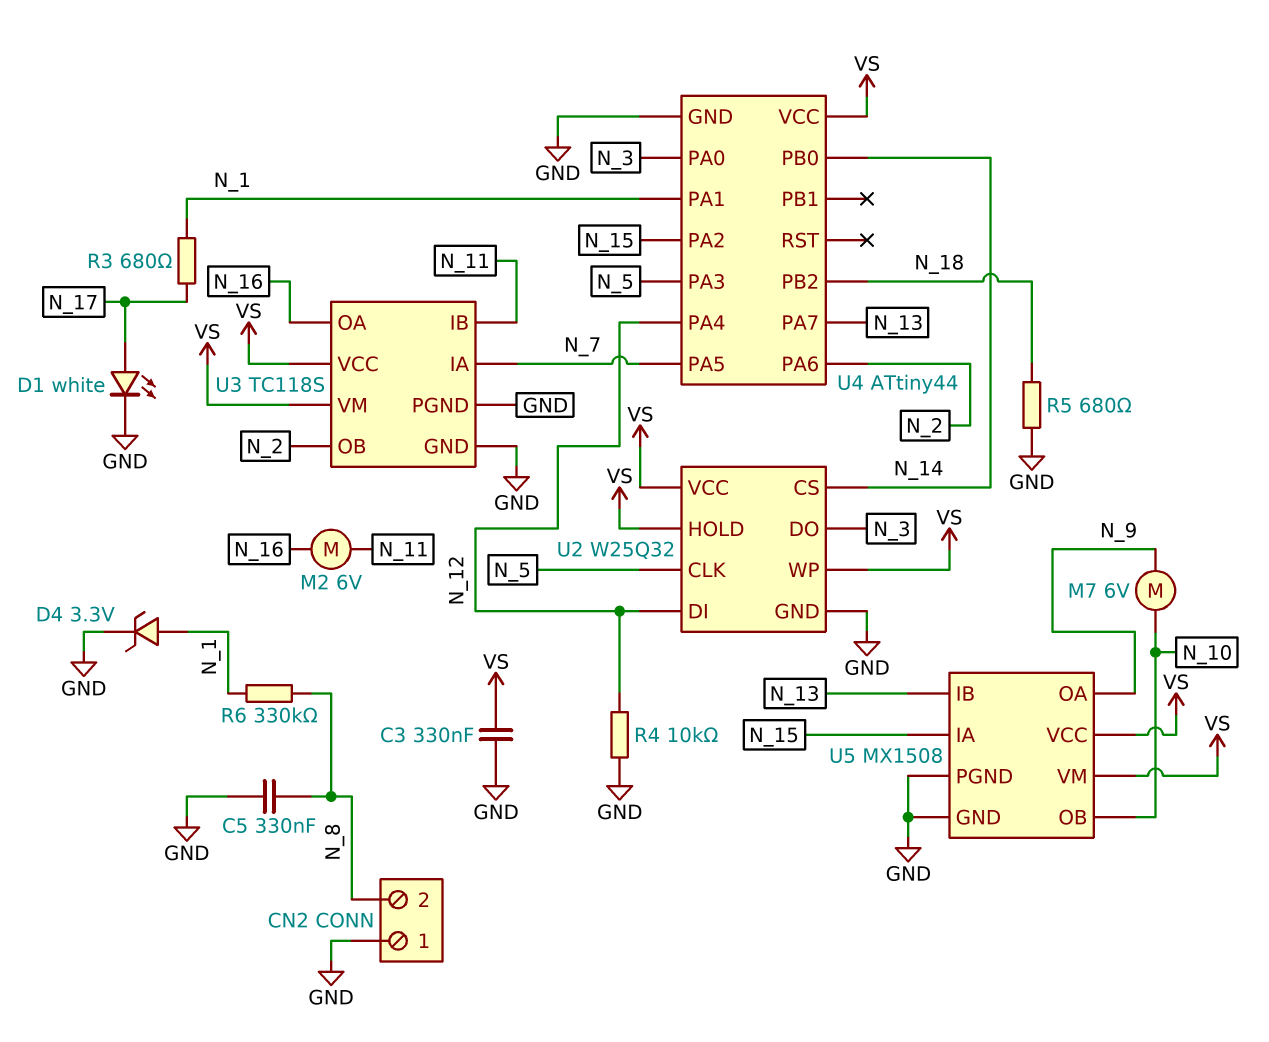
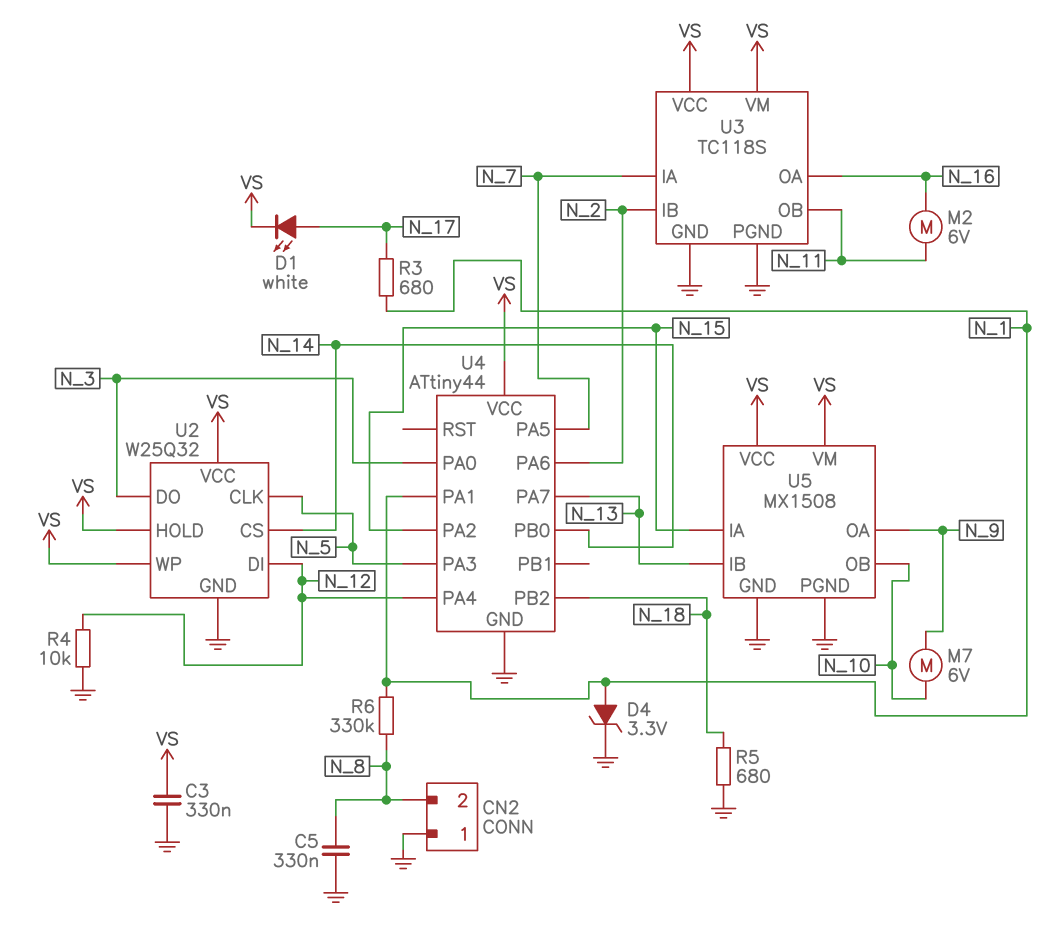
D1: LED white (A N_17, K GND) -> LED white (A N_17, K VS)
U3 pin IB: N_11 -> N_2
U3 pin OB: N_2 -> N_11

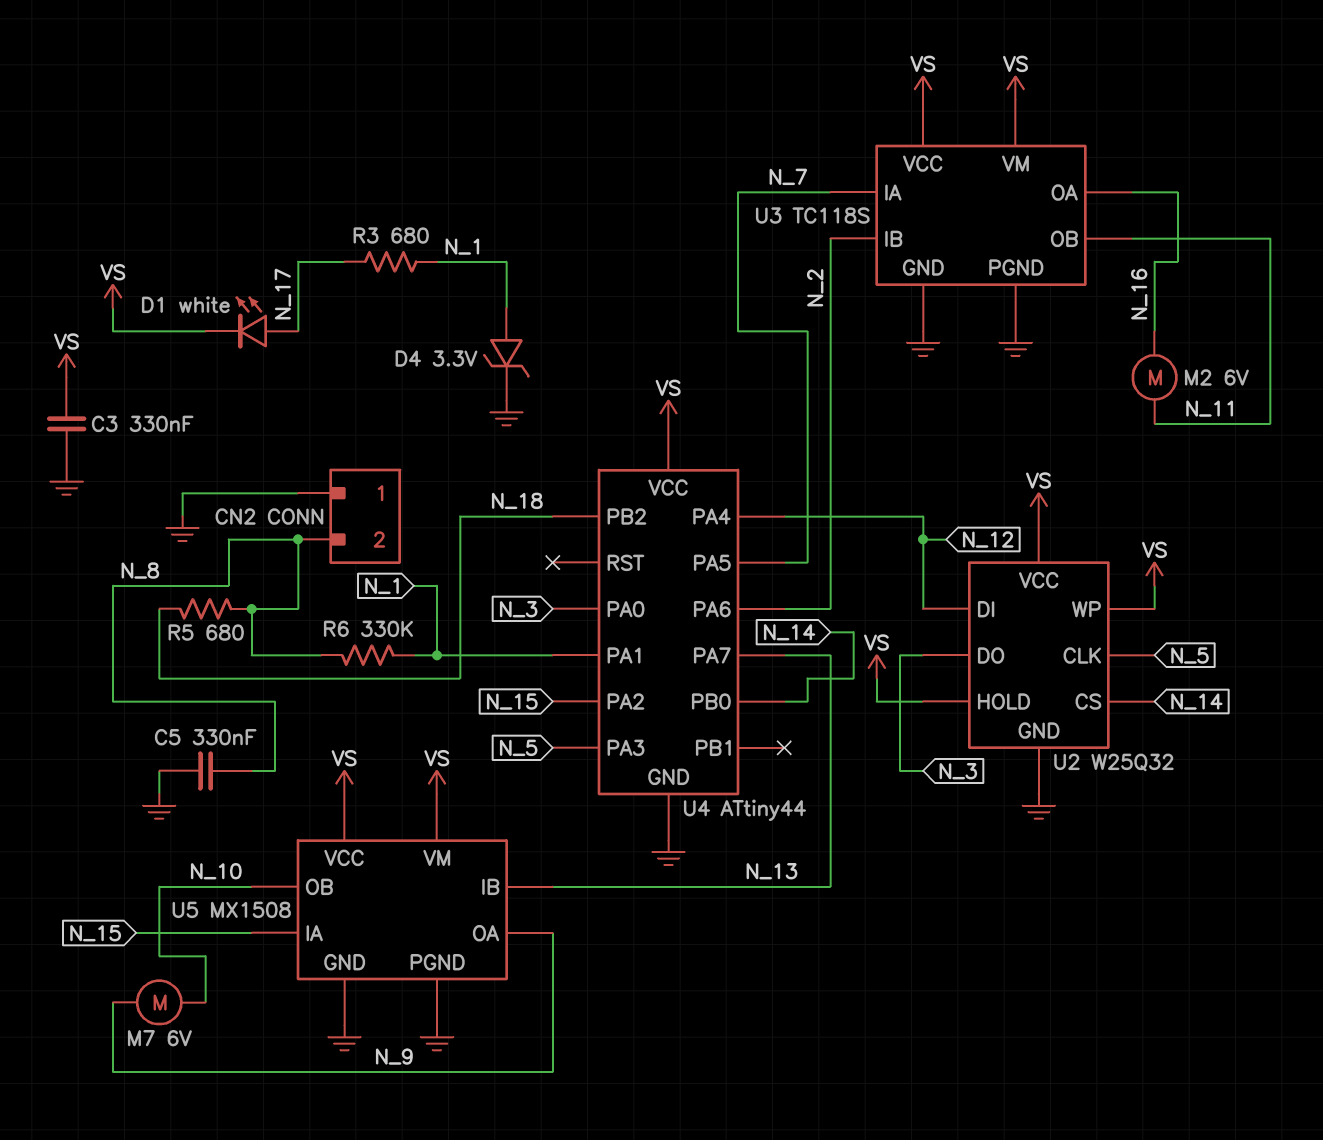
R4: 10k (GND, N_12) -> none
R5: 680 (GND, N_18) -> 680 (N_8, N_18)

